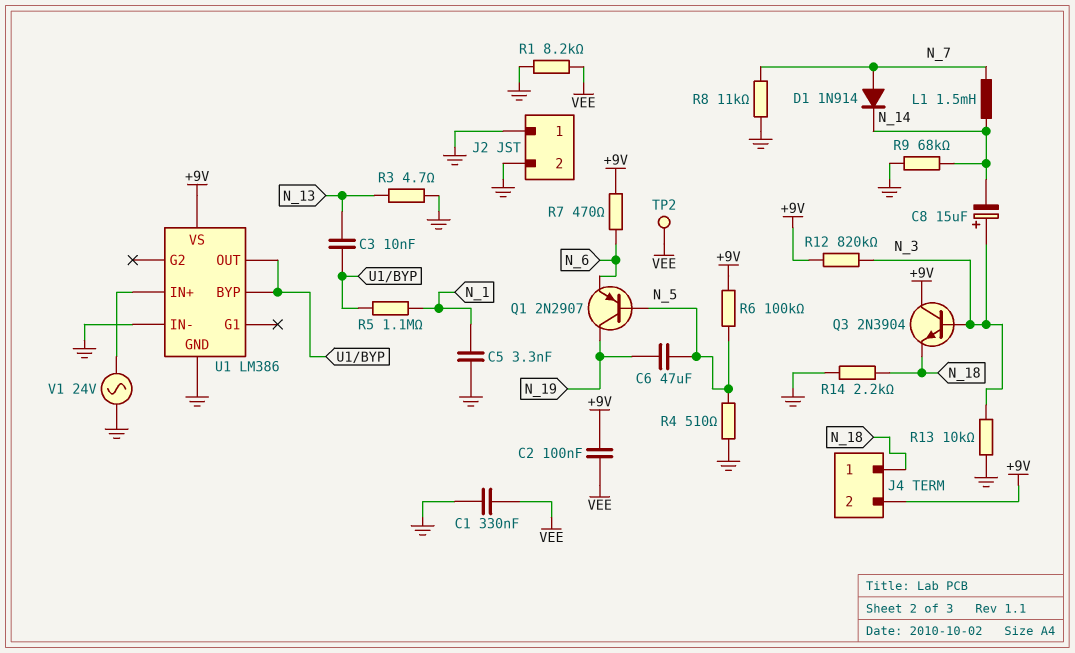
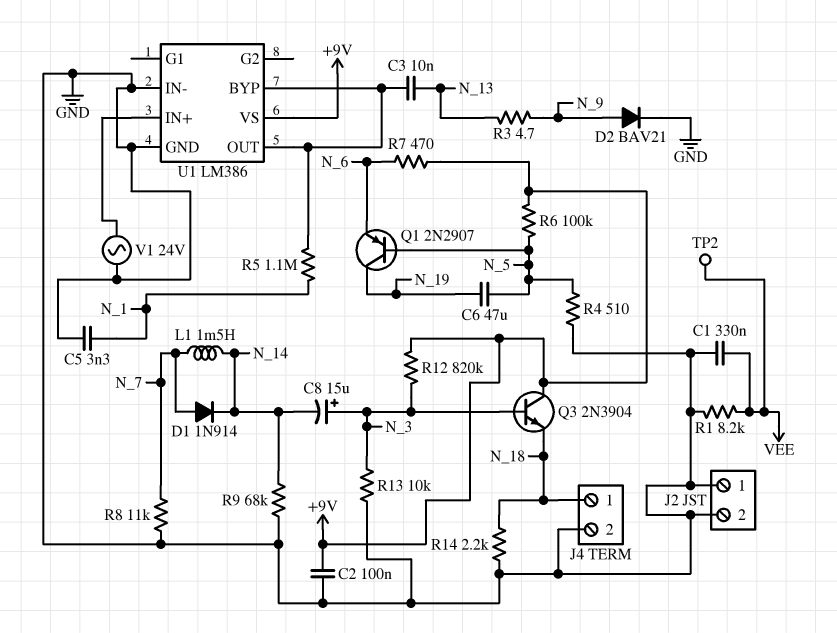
C2: 100nF (+9V, VEE) -> 100nF (+9V, GND)
D2: none -> diode BAV21 (A N_9, K GND)
J4 pin 2: +9V -> GND
R3: 4.7 (GND, N_13) -> 4.7 (N_9, N_13)

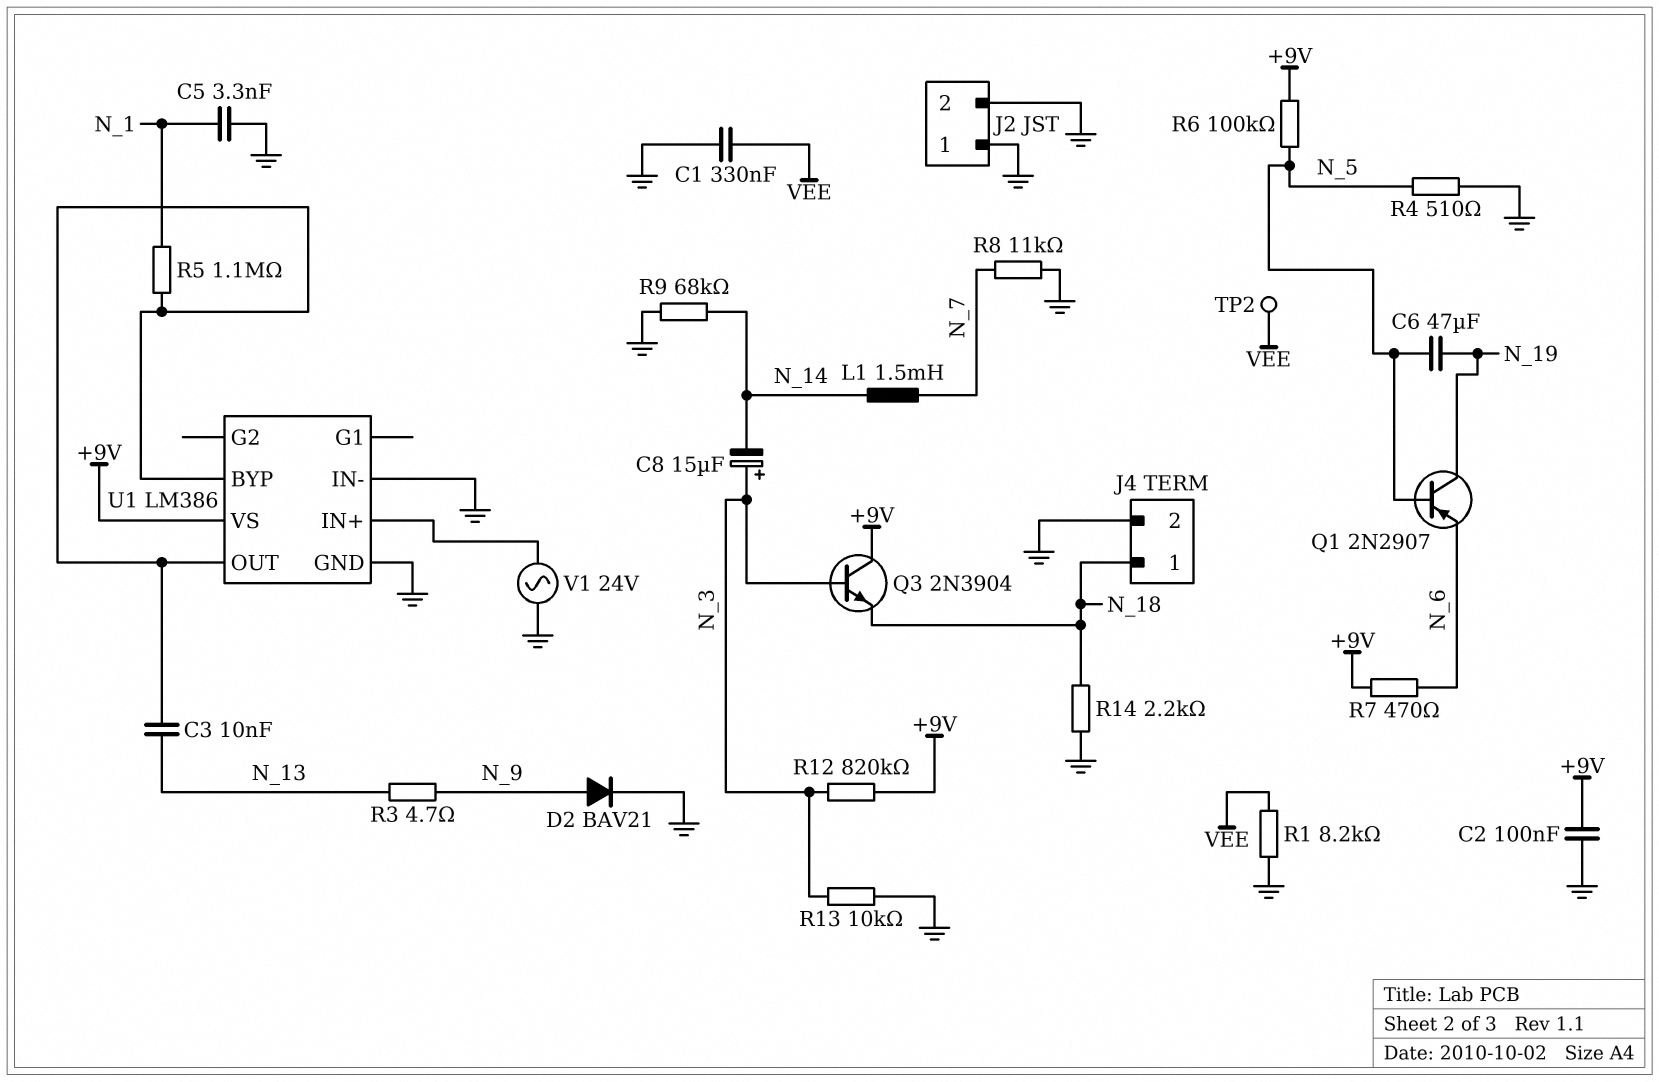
D1: diode 1N914 (A N_7, K N_14) -> none

